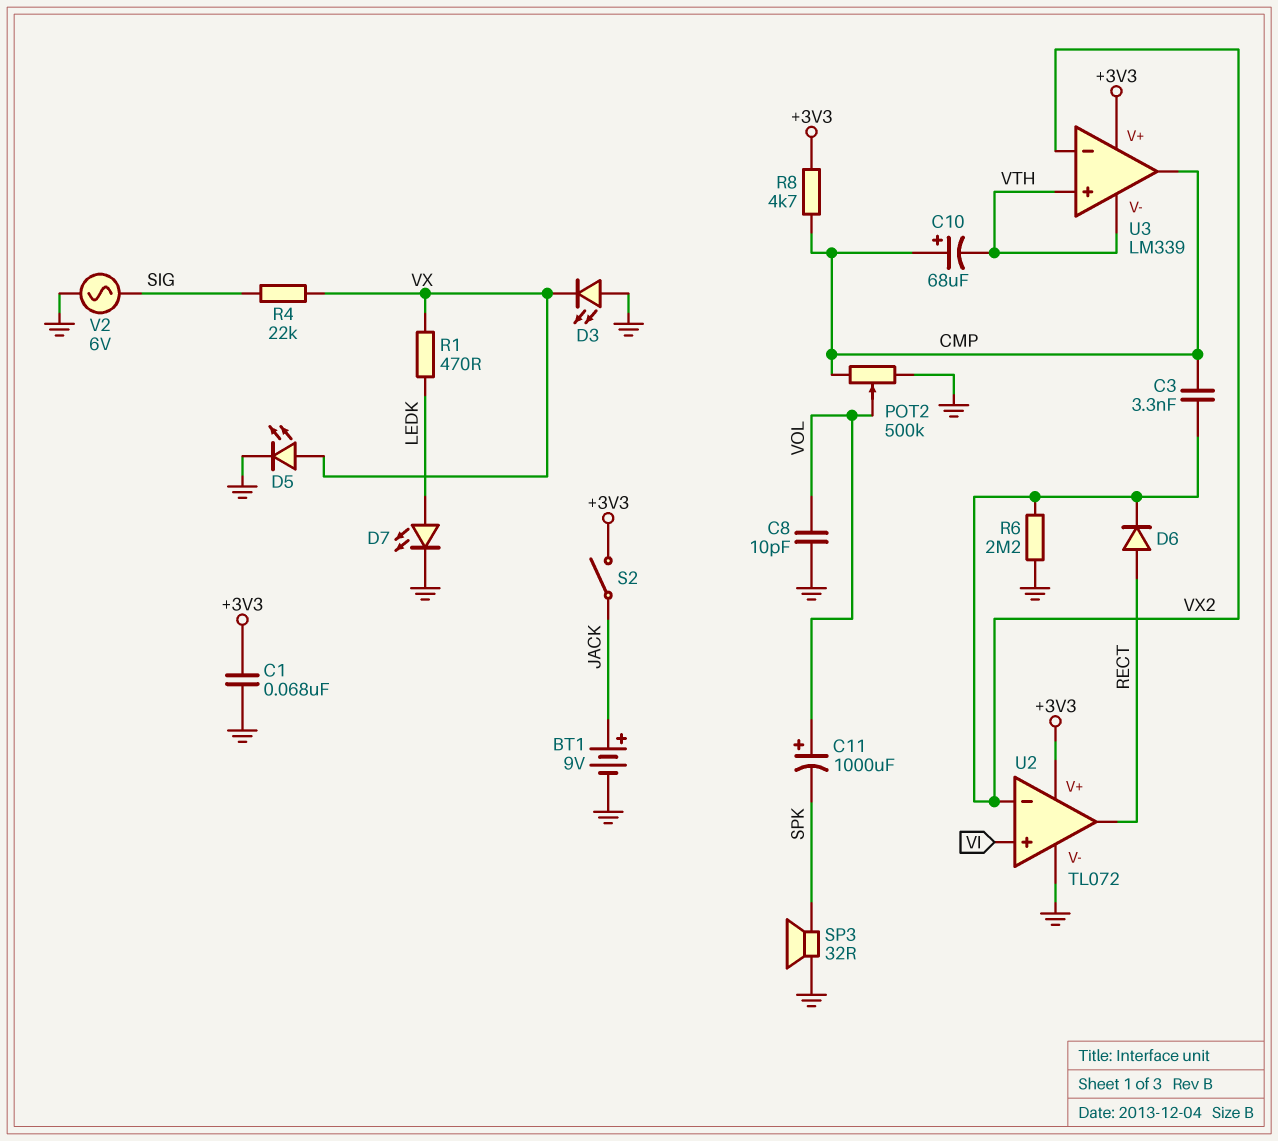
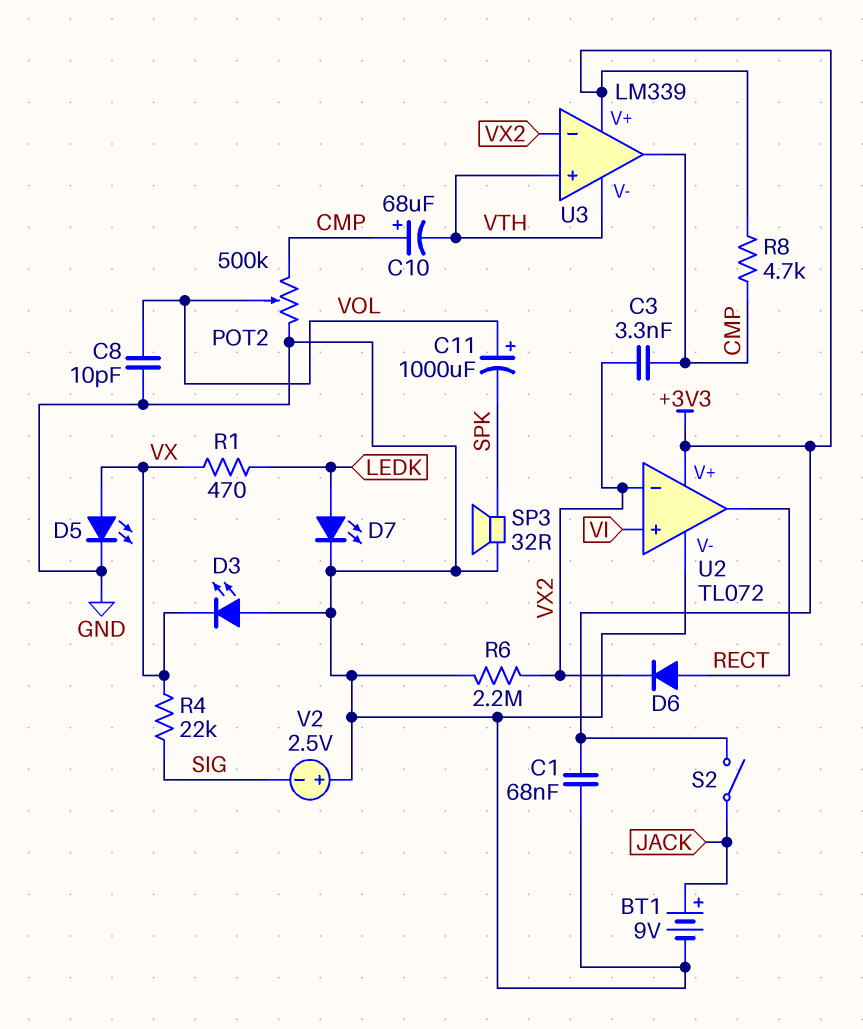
V2: AC 6V (GND, SIG) -> 2.5V (plus GND, minus SIG)

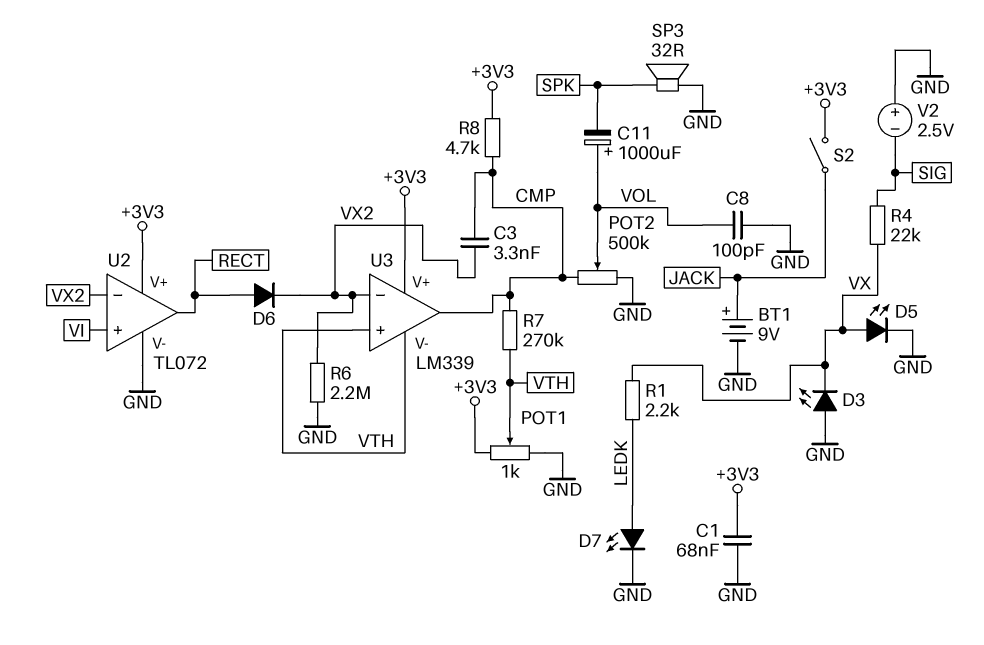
C8: 10pF (GND, VOL) -> 100pF (GND, VOL)
C10: 68uF (plus CMP, minus VTH) -> none
POT1: none -> 1k (+3V3, GND, wiper VTH)
R1: 470 (LEDK, VX) -> 2.2k (LEDK, VX)
R7: none -> 270k (CMP, VTH)

